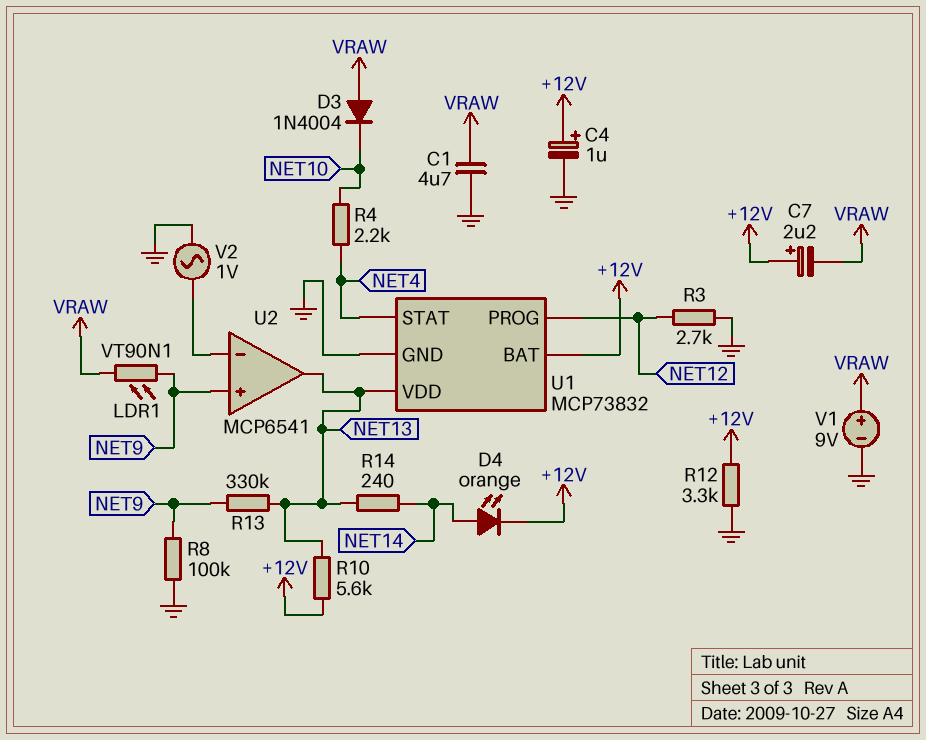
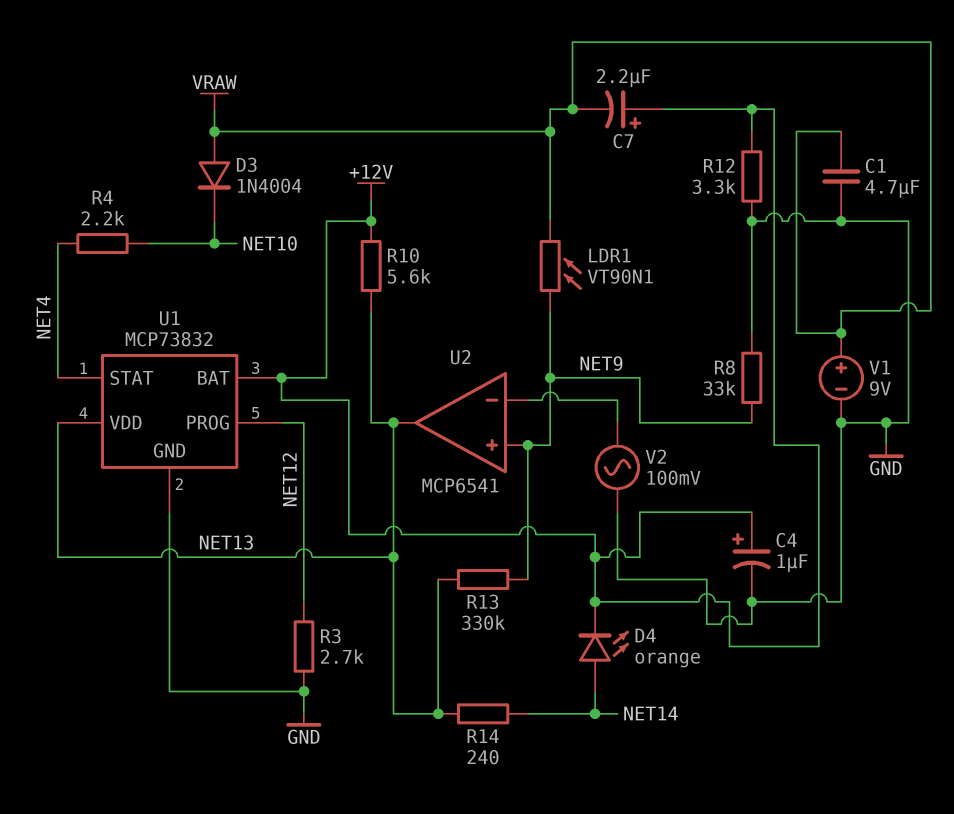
R8: 100k (GND, NET9) -> 33k (GND, NET9)
V2: AC 1V (GND, U2/in-) -> AC 100mV (GND, U2/in-)

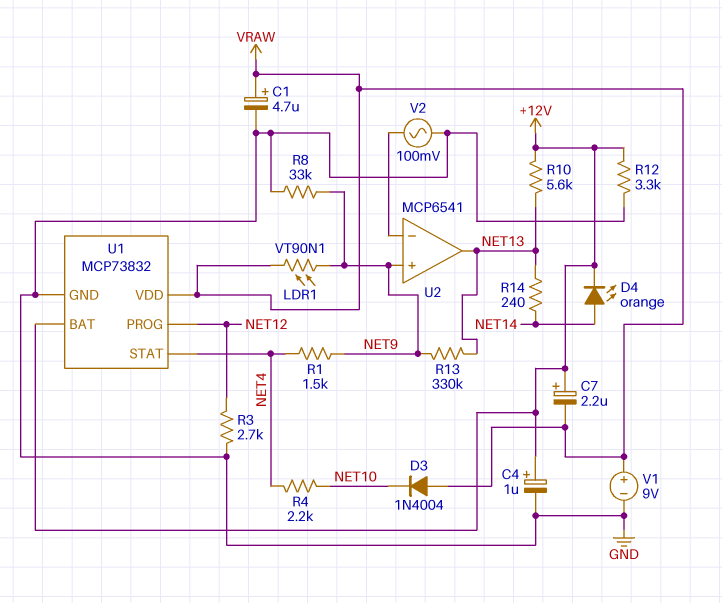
C1: 4.7uF (GND, VRAW) -> 4.7uF (plus VRAW, minus GND)
R1: none -> 1.5k (NET4, NET9)
U1 pin VDD: NET13 -> VRAW

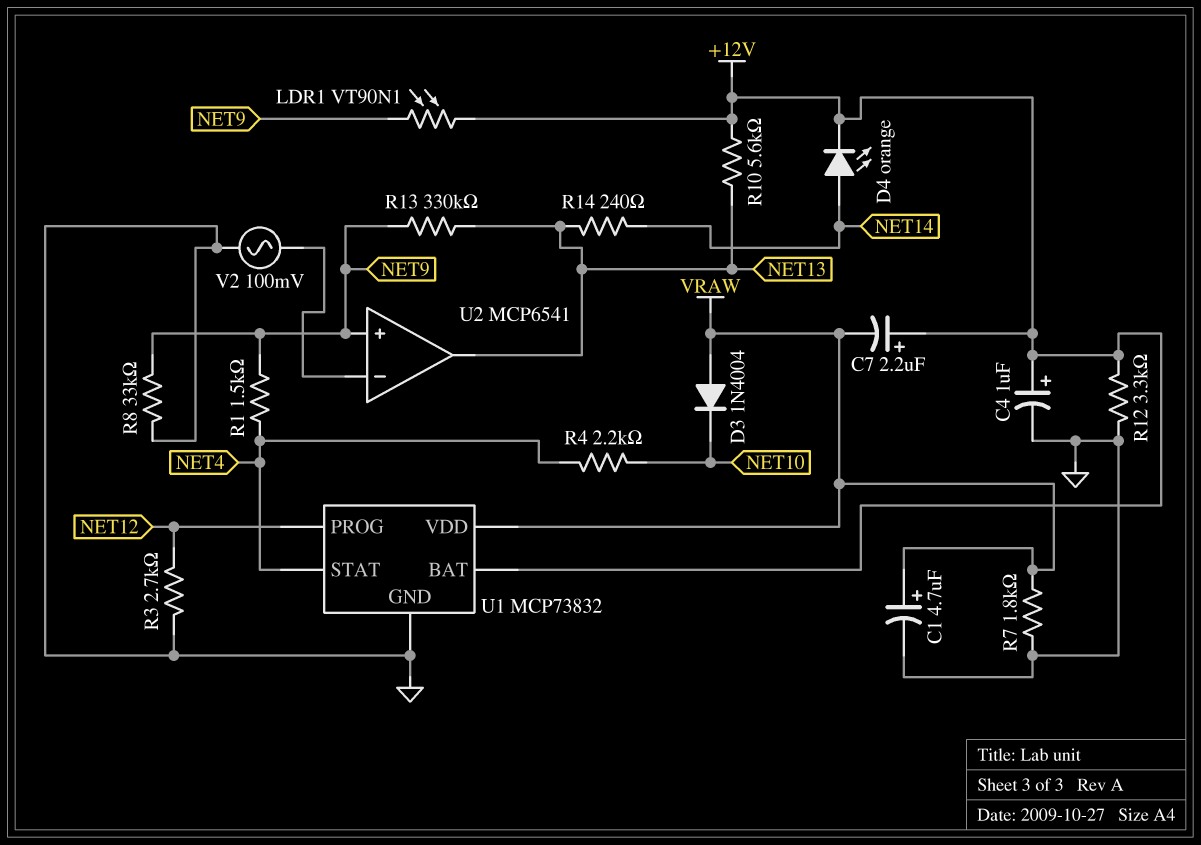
LDR1: VT90N1 (NET9, VRAW) -> VT90N1 (+12V, NET9)
R7: none -> 1.8k (GND, VRAW)
V1: 9V (plus VRAW, minus GND) -> none

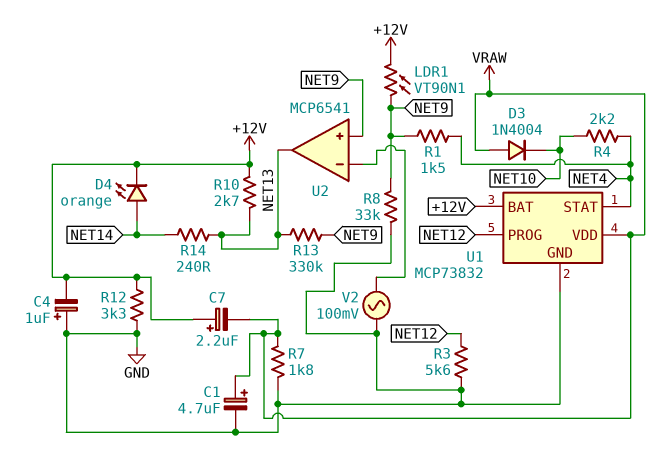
C4: 1uF (plus +12V, minus GND) -> 1uF (plus GND, minus +12V)
R3: 2.7k (GND, NET12) -> 5.6k (GND, NET12)
R10: 5.6k (+12V, NET13) -> 2.7k (+12V, NET13)

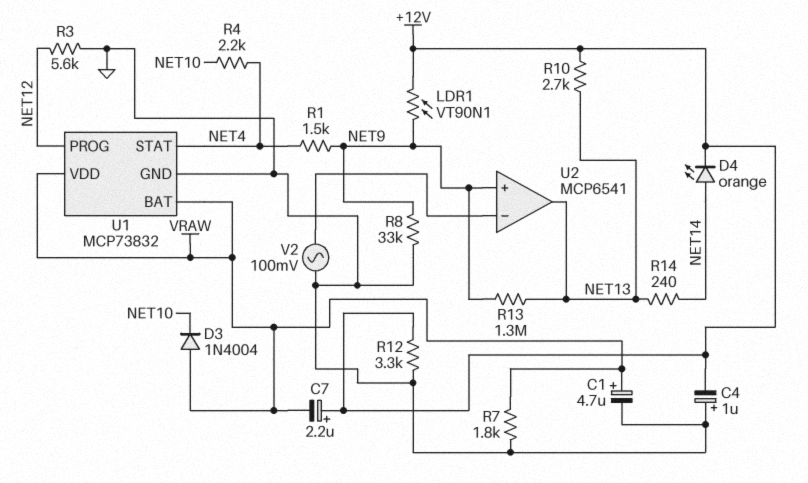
R13: 330k (NET9, NET13) -> 1.3M (NET9, NET13)
U1 pin BAT: +12V -> VRAW

